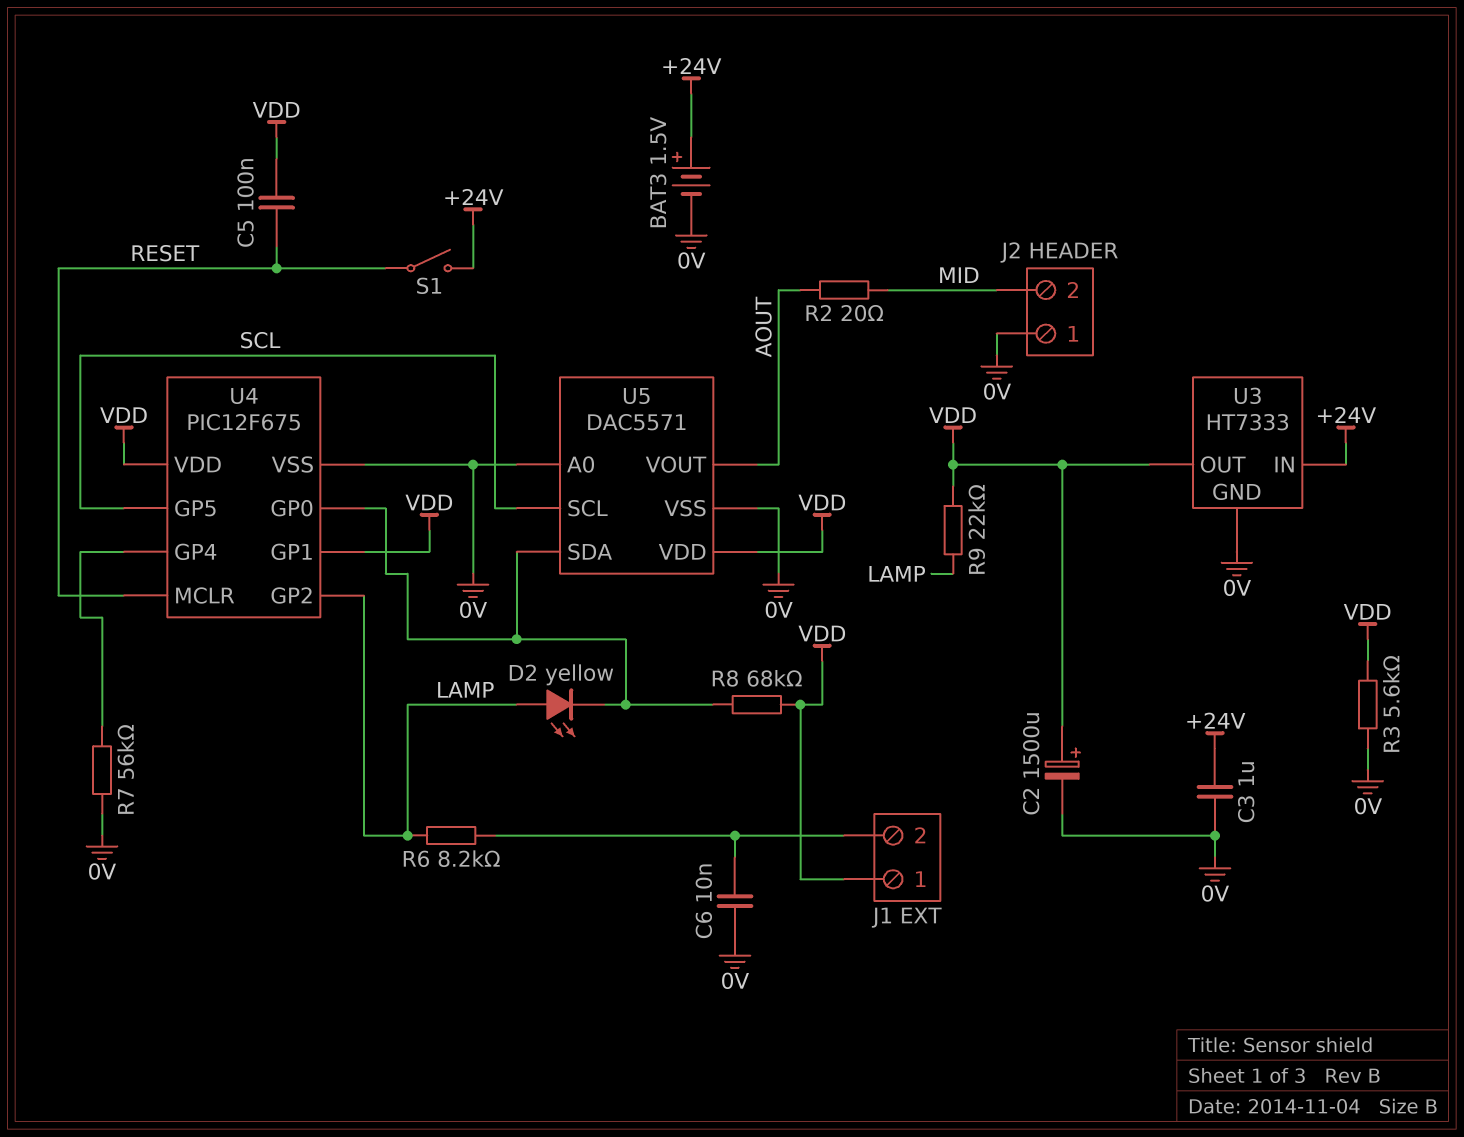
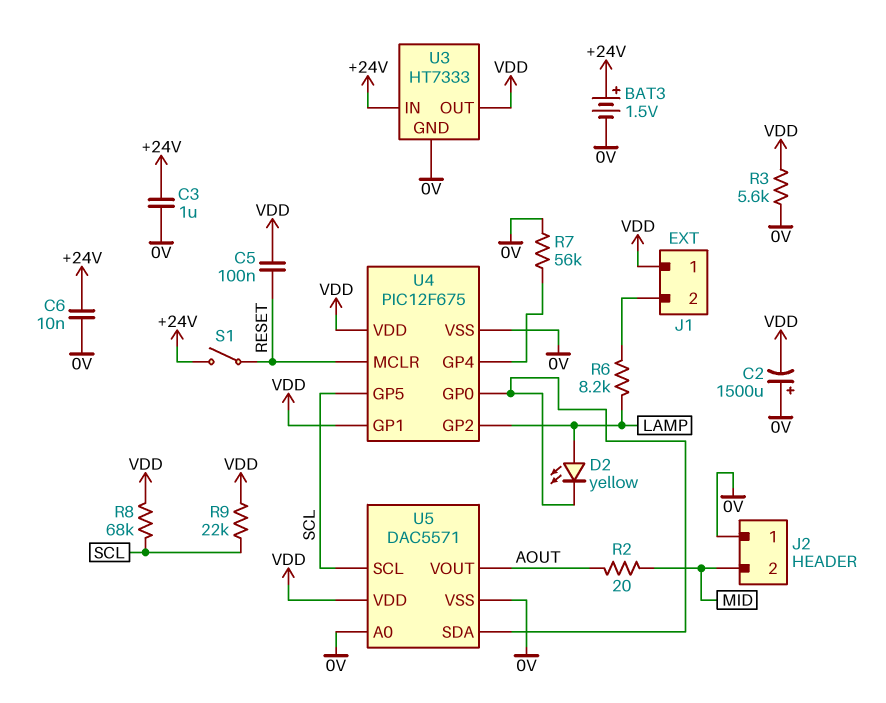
C2: 1500uF (plus VDD, minus 0V) -> 1500uF (plus 0V, minus VDD)
C6: 10nF (0V, J1/2) -> 10nF (+24V, 0V)
R8: 68k (U4/GP0, VDD) -> 68k (SCL, VDD)
R9: 22k (LAMP, VDD) -> 22k (SCL, VDD)

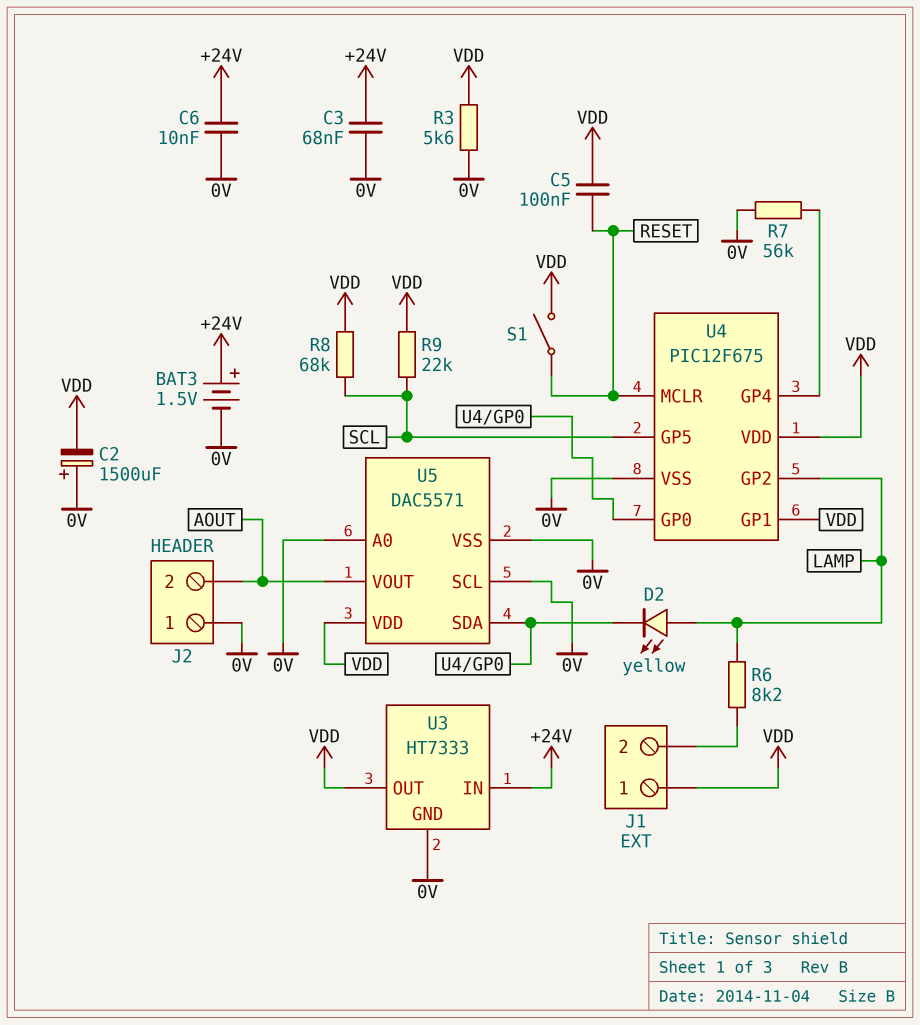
C3: 1uF (+24V, 0V) -> 68nF (+24V, 0V)
J2 pin 2: MID -> AOUT
R2: 20 (AOUT, MID) -> none
S1: switch (+24V, RESET) -> switch (RESET, VDD)
U5 pin SCL: SCL -> 0V

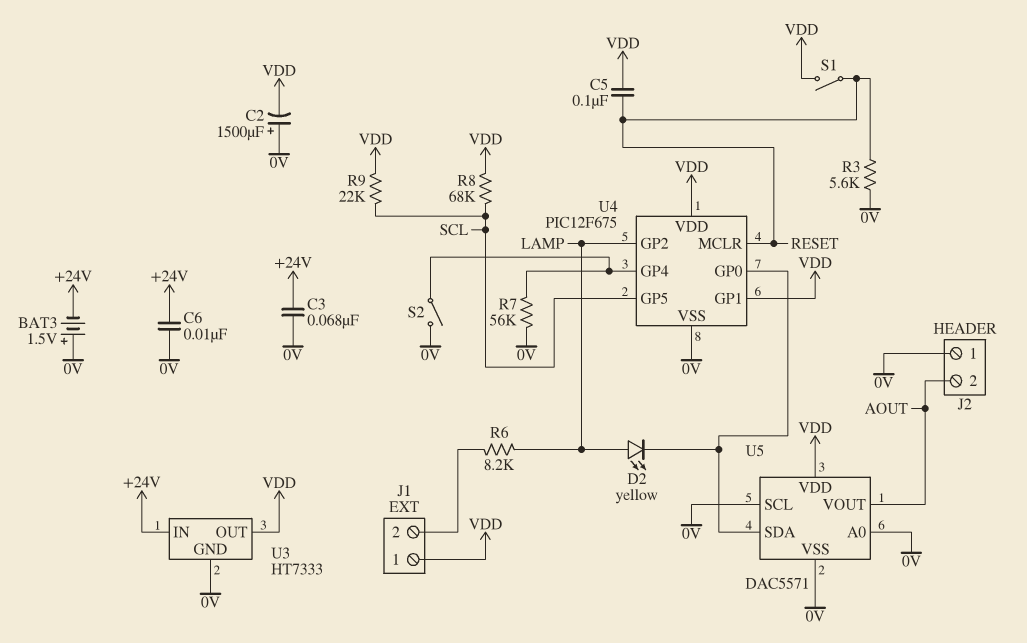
BAT3: 1.5V (plus +24V, minus 0V) -> 1.5V (plus 0V, minus +24V)
R3: 5.6k (0V, VDD) -> 5.6k (0V, RESET)
S2: none -> switch (0V, U4/GP4)

